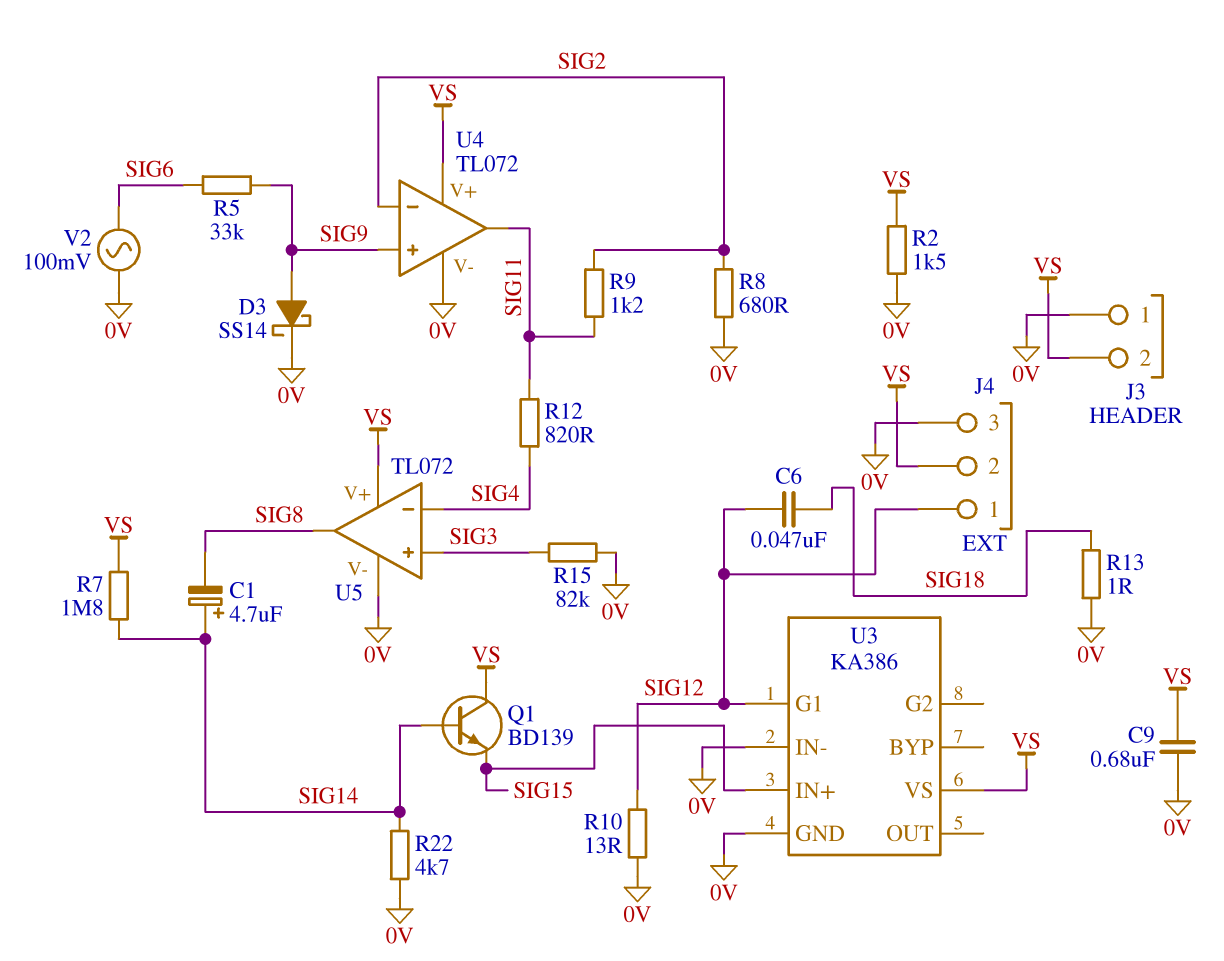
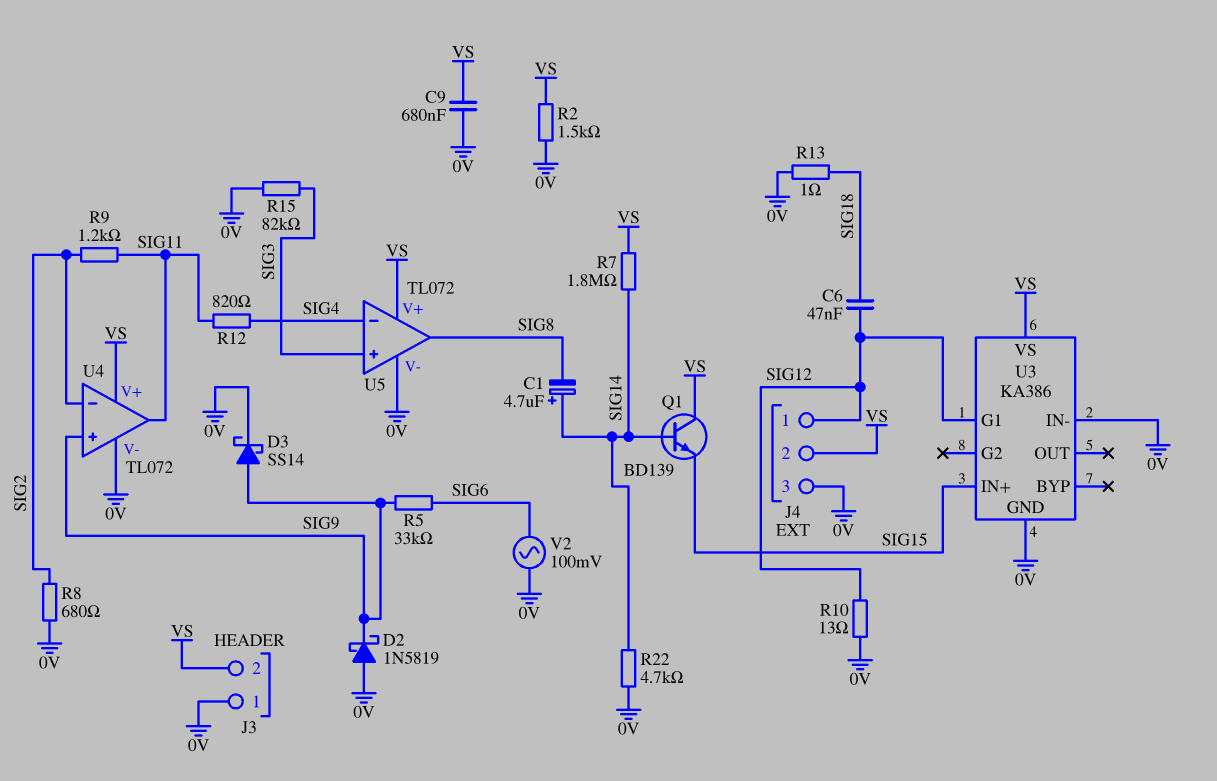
D2: none -> schottky 1N5819 (A 0V, K SIG9)

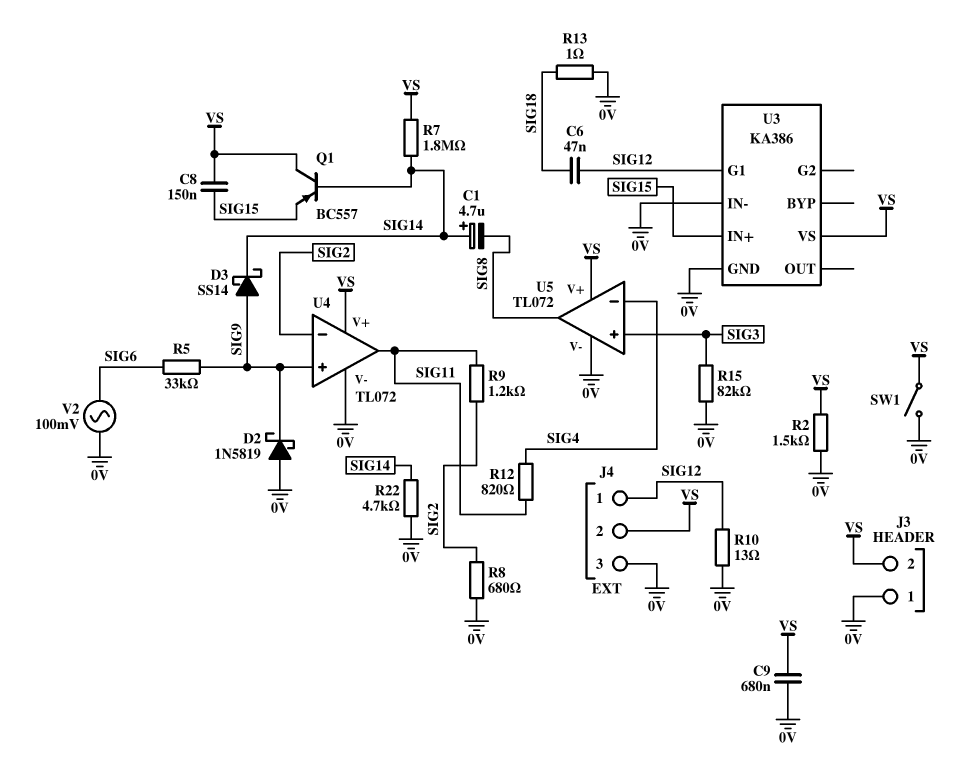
C8: none -> 150nF (SIG15, VS)
D3: schottky SS14 (A SIG9, K 0V) -> schottky SS14 (A SIG9, K SIG14)
Q1: NPN BD139 (B SIG14, C VS, E SIG15) -> PNP BC557 (B SIG14, C VS, E SIG15)
SW1: none -> switch (0V, VS)

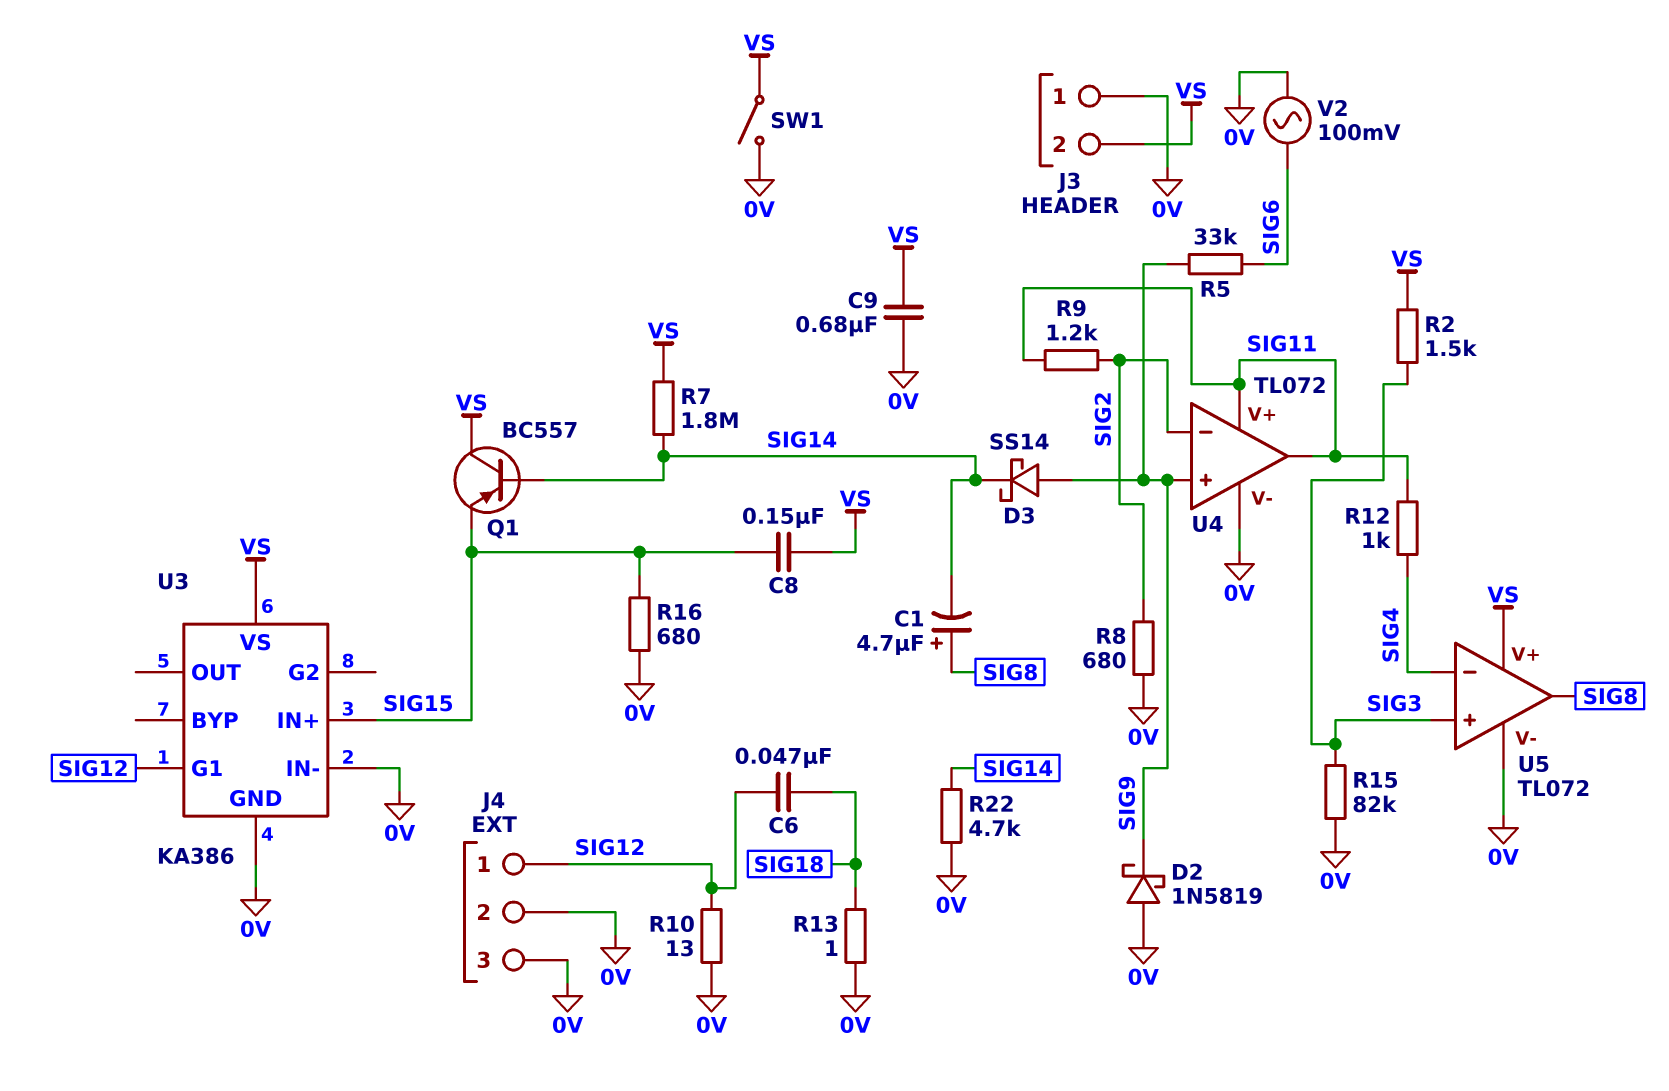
C1: 4.7uF (plus SIG14, minus SIG8) -> 4.7uF (plus SIG8, minus SIG14)
J4 pin 2: VS -> 0V
R2: 1.5k (0V, VS) -> 1.5k (SIG3, VS)
R12: 820 (SIG4, SIG11) -> 1k (SIG4, SIG11)
R16: none -> 680 (0V, SIG15)
U4 pin V+: VS -> SIG11

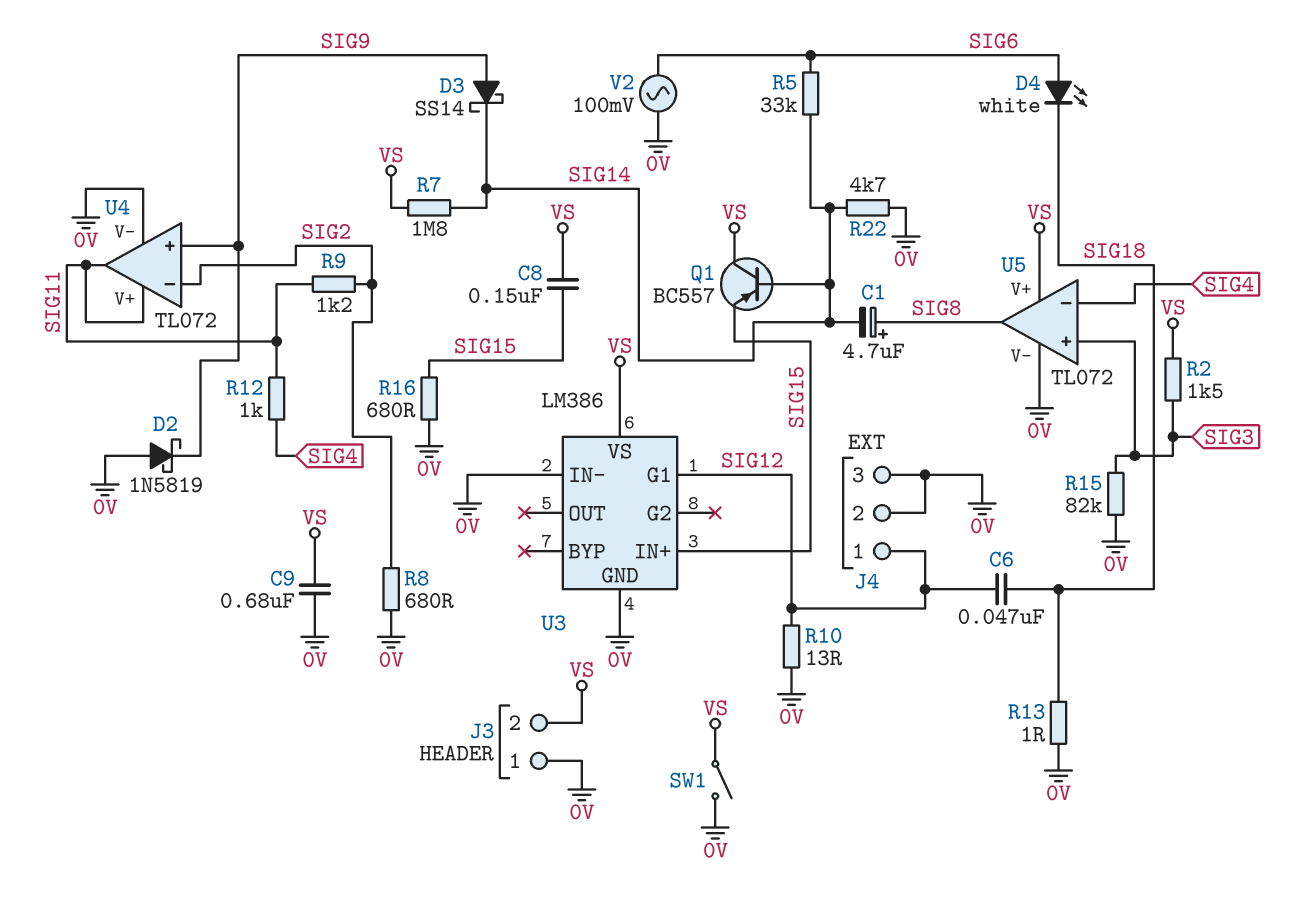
D4: none -> LED white (A SIG6, K SIG18)
R5: 33k (SIG6, SIG9) -> 33k (SIG6, SIG14)
U3: KA386 -> LM386

